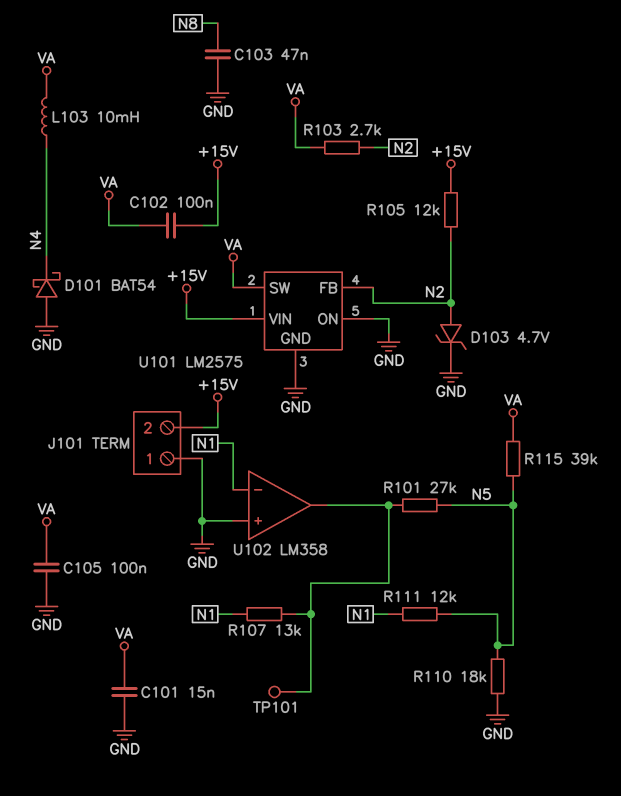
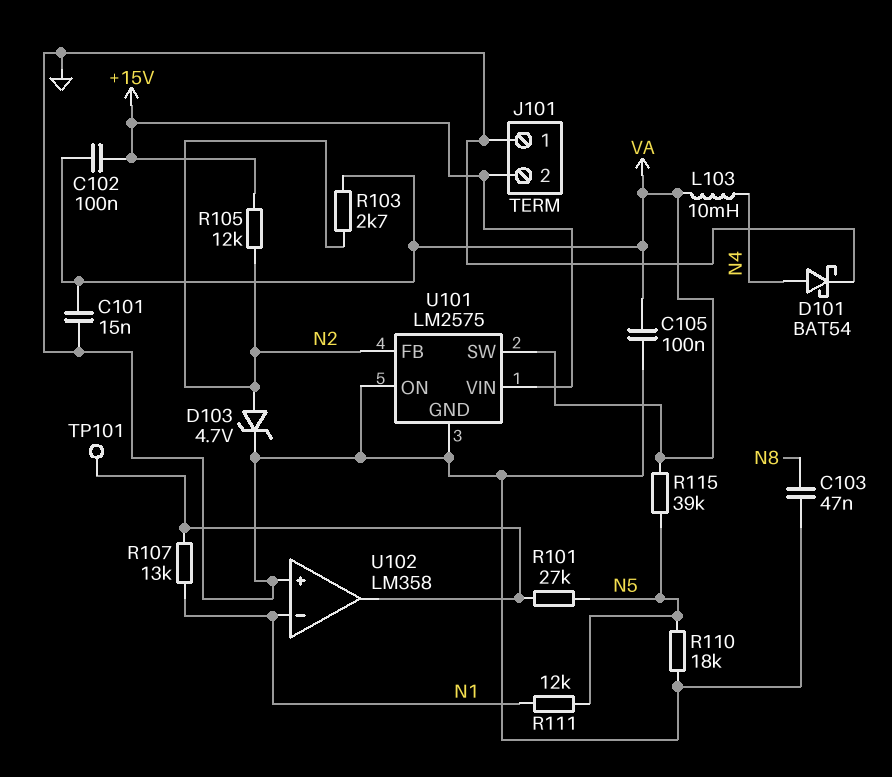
D101: schottky BAT54 (A GND, K N4) -> schottky BAT54 (A N4, K GND)

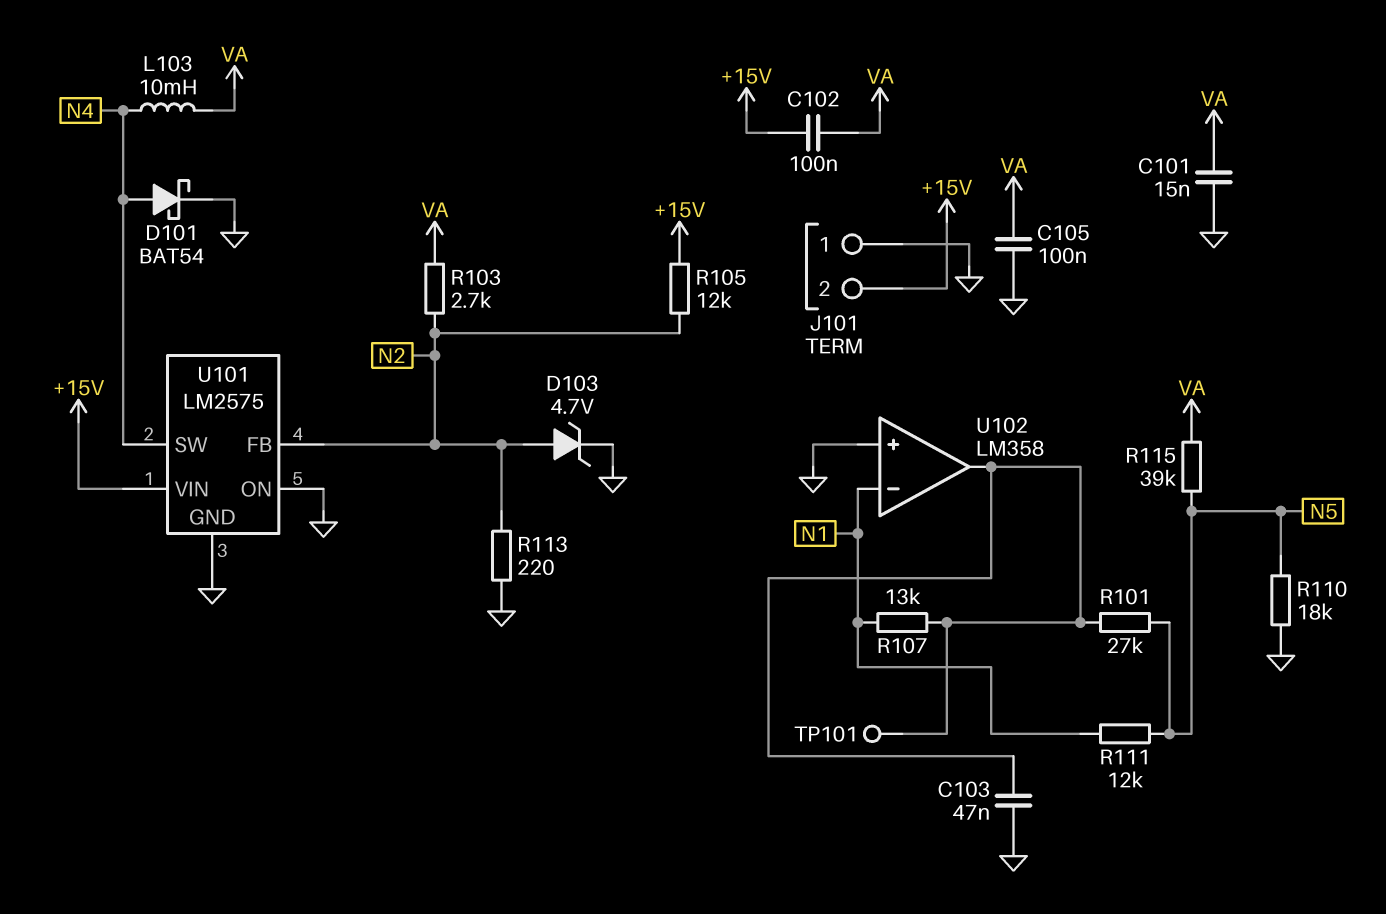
C103: 47nF (GND, N8) -> 47nF (GND, U102/out)
R113: none -> 220 (GND, N2)
U101 pin SW: VA -> N4

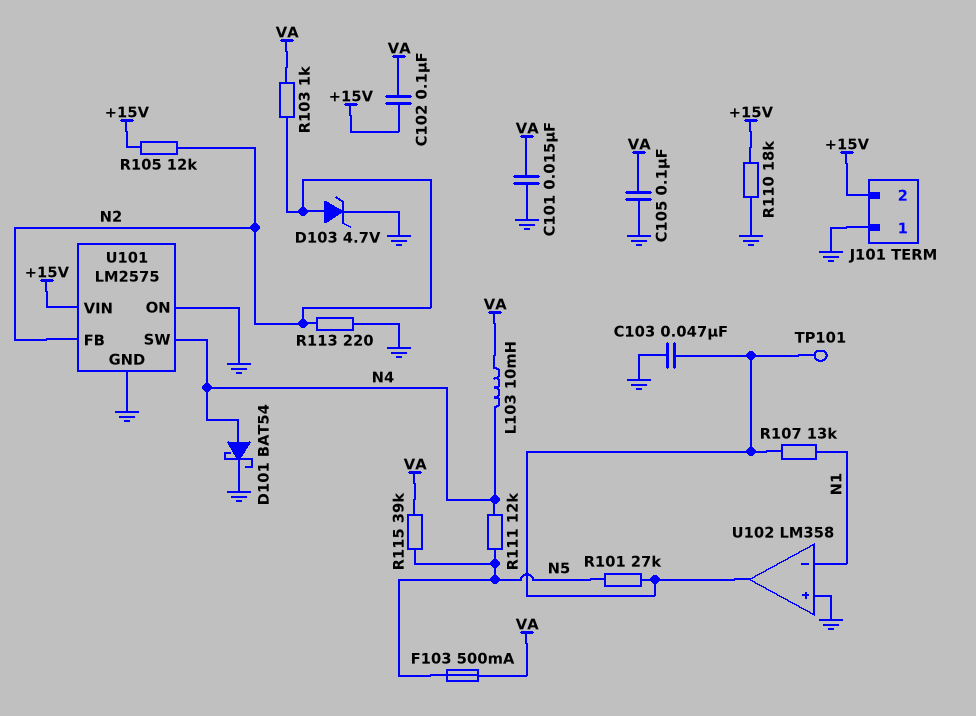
F103: none -> 500mA (N5, VA)
R103: 2.7k (N2, VA) -> 1k (N2, VA)
R110: 18k (GND, N5) -> 18k (+15V, GND)
R111: 12k (N1, N5) -> 12k (N4, N5)

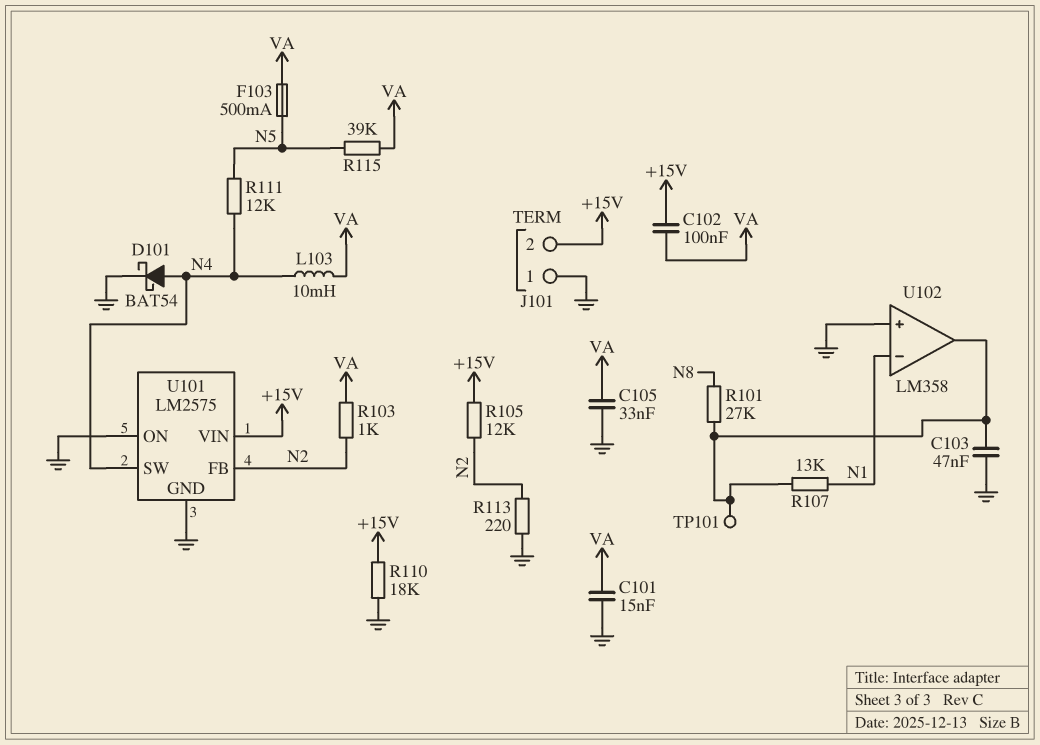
C105: 100nF (GND, VA) -> 33nF (GND, VA)
D103: zener 4.7V (A N2, K GND) -> none
R101: 27k (N5, U102/out) -> 27k (N8, U102/out)

